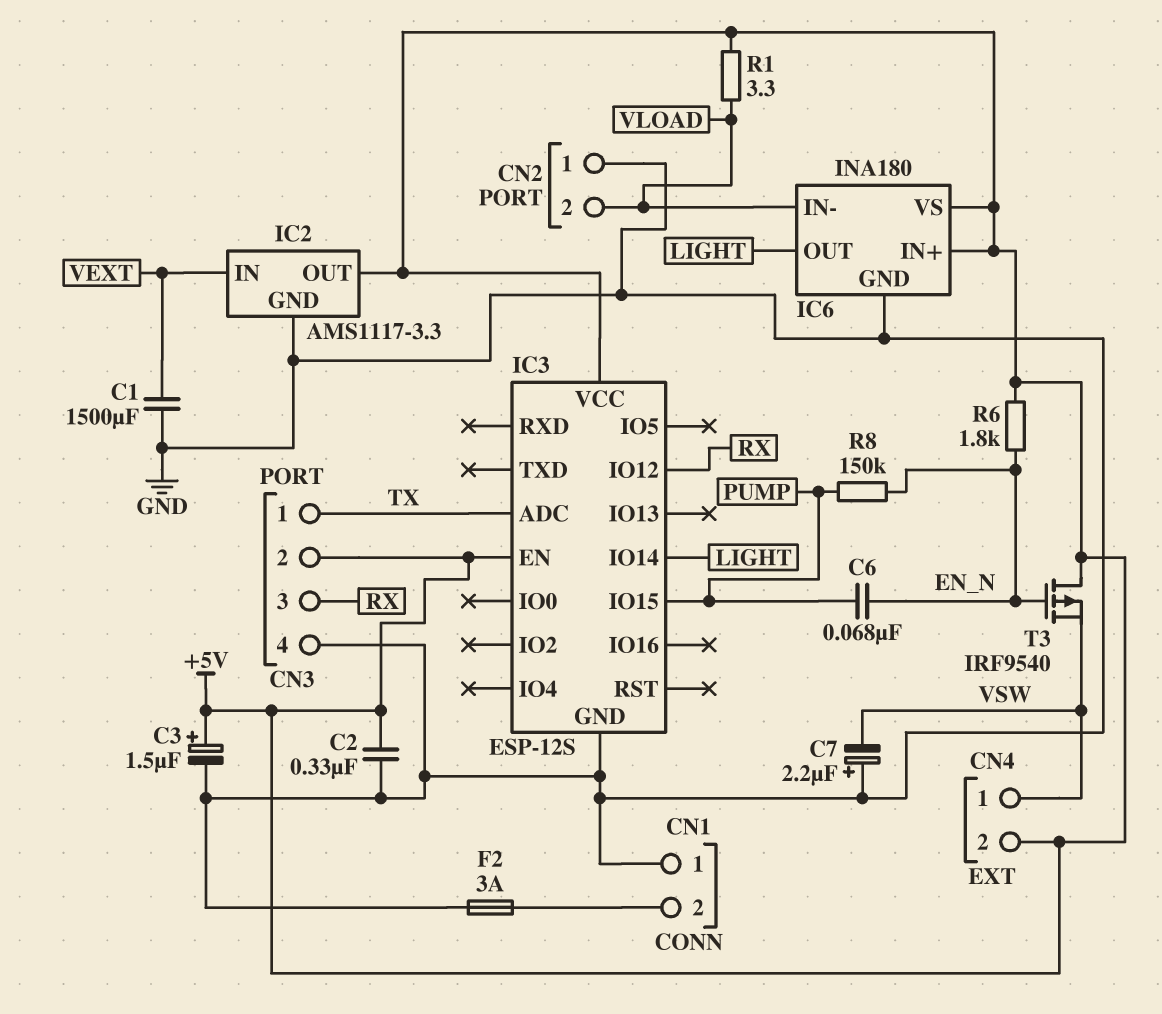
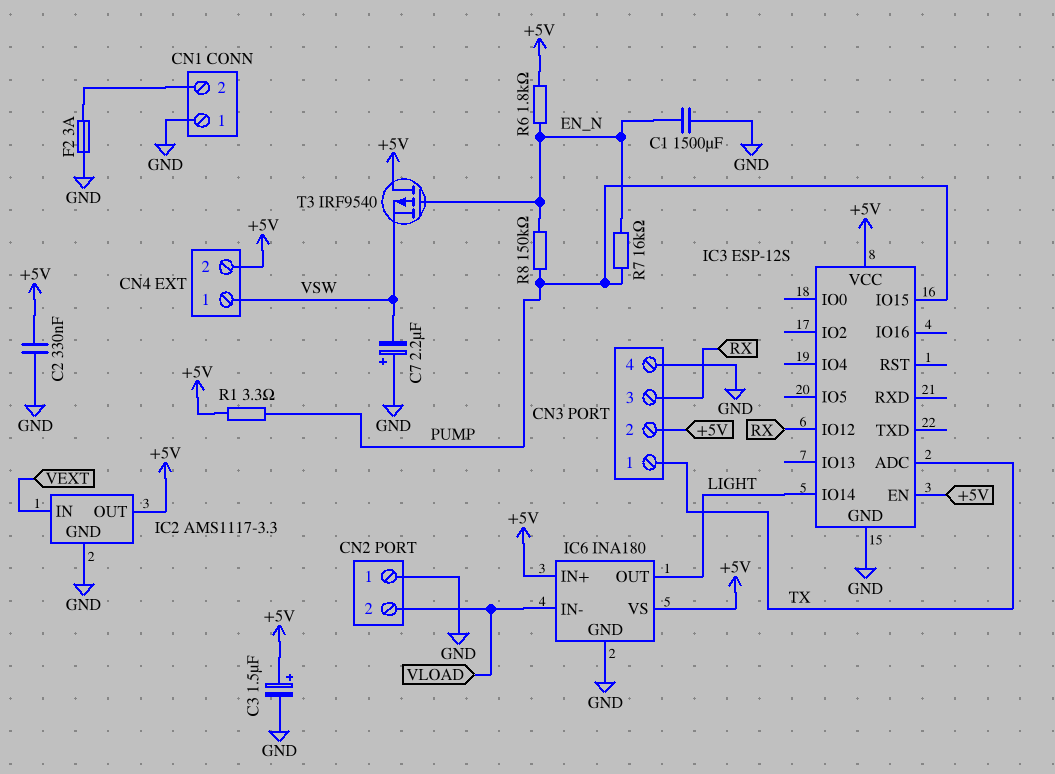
C1: 1500uF (GND, VEXT) -> 1500uF (EN_N, GND)
C6: 68nF (EN_N, PUMP) -> none
R1: 3.3 (+5V, VLOAD) -> 3.3 (+5V, PUMP)
R7: none -> 16k (EN_N, PUMP)

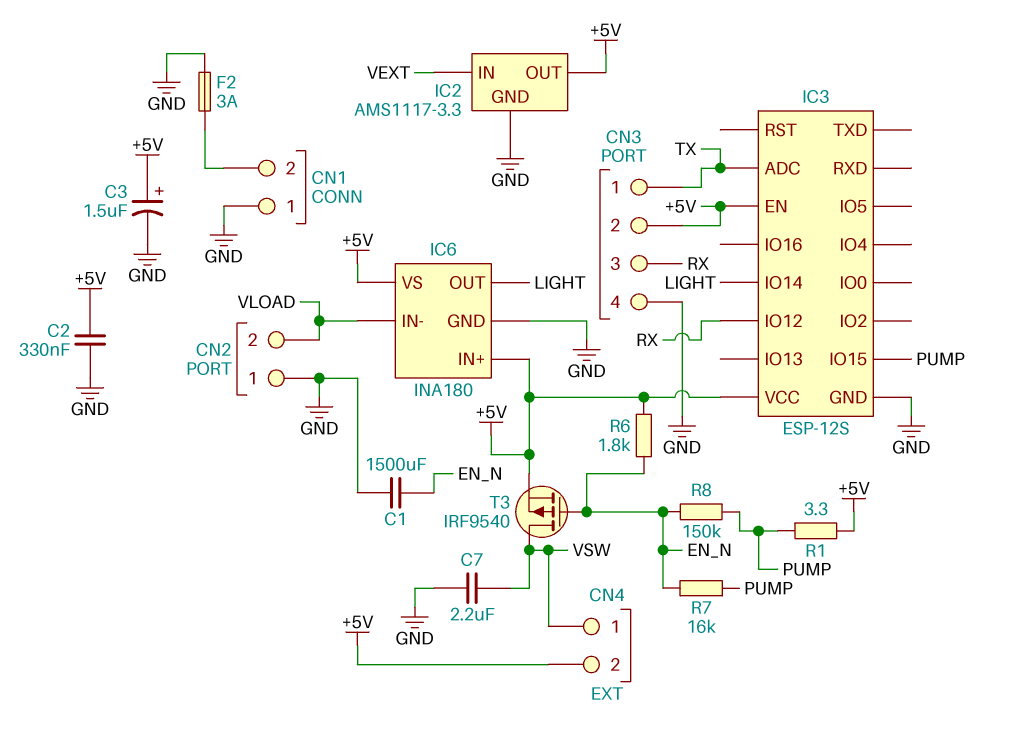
C7: 2.2uF (plus GND, minus VSW) -> 2.2uF (GND, VSW)
T3: PMOS IRF9540 (G EN_N, D +5V, S VSW) -> PMOS IRF9540 (G EN_N, D VSW, S +5V)

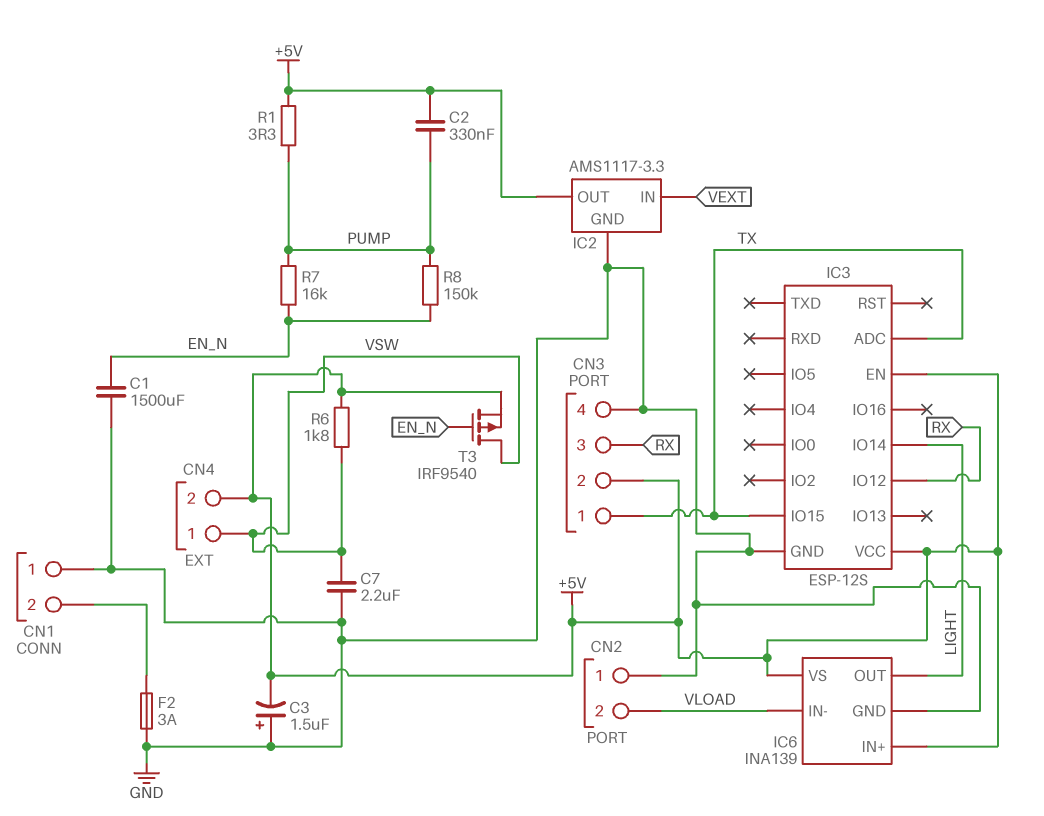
C2: 330nF (+5V, GND) -> 330nF (+5V, PUMP)
C3: 1.5uF (plus +5V, minus GND) -> 1.5uF (plus GND, minus +5V)
IC3 pin IO15: PUMP -> TX
IC6: INA180 -> INA139
R6: 1.8k (+5V, EN_N) -> 1.8k (+5V, VSW)

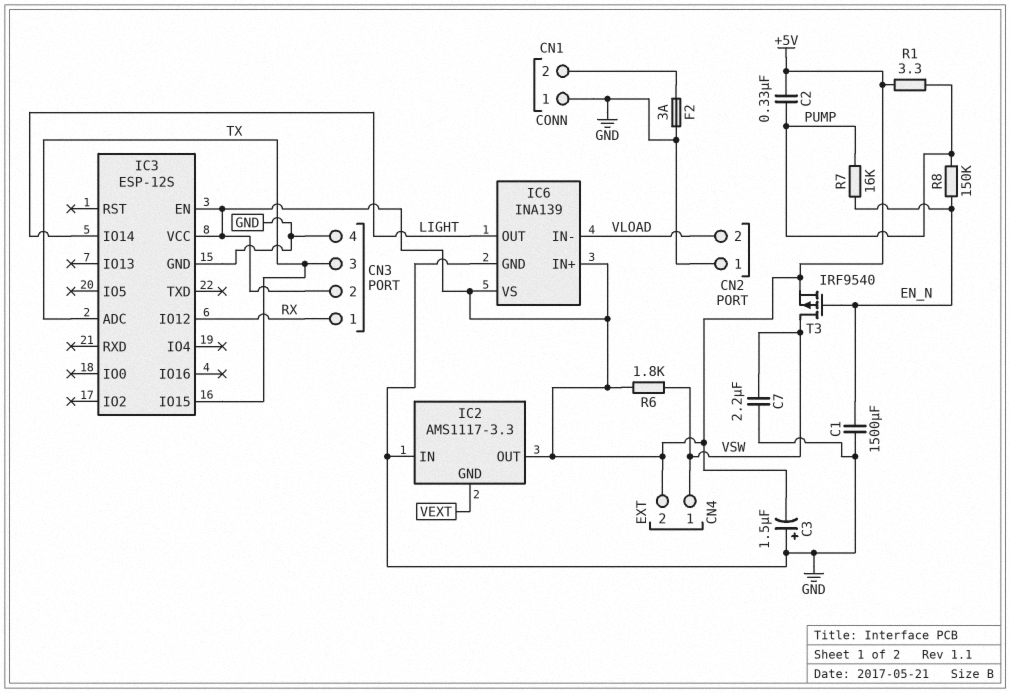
CN3 pin 1: TX -> RX
CN3 pin 3: RX -> TX
IC2 pin GND: GND -> VEXT
IC2 pin IN: VEXT -> GND

